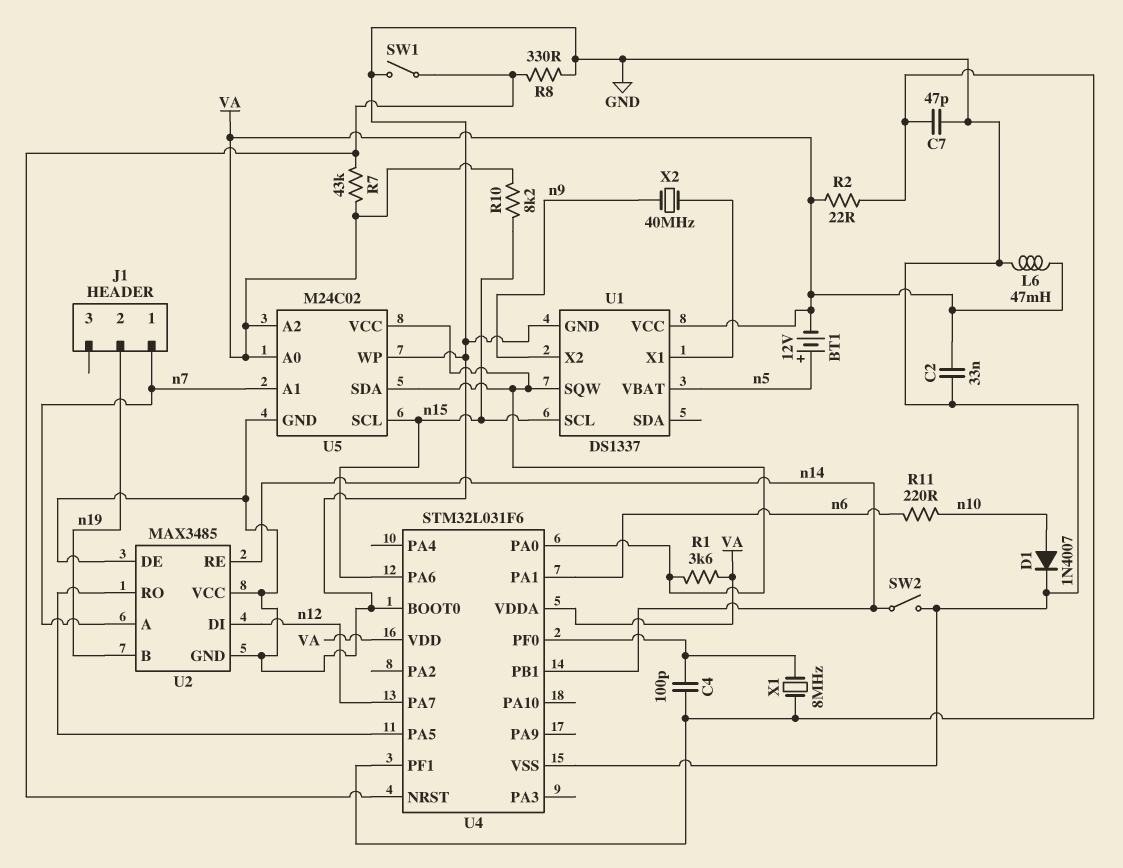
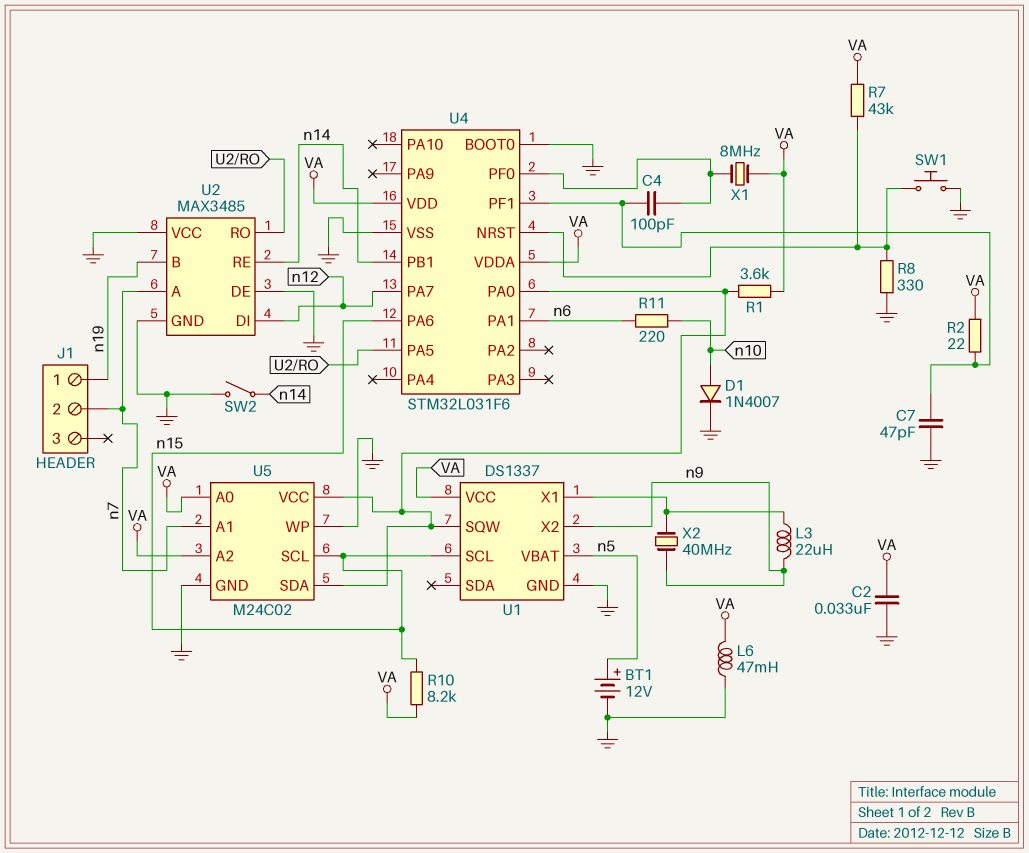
BT1: 12V (plus n5, minus VA) -> 12V (plus n5, minus GND)
J1 pin 1: n7 -> n19
J1 pin 2: n19 -> n7
L3: none -> 22uH (U1/X1, n9)
SW1: switch (GND, U4/NRST) -> button (GND, U4/NRST)
X1: 8MHz (U4/PF0, U4/PF1) -> 8MHz (U4/PF0, VA)

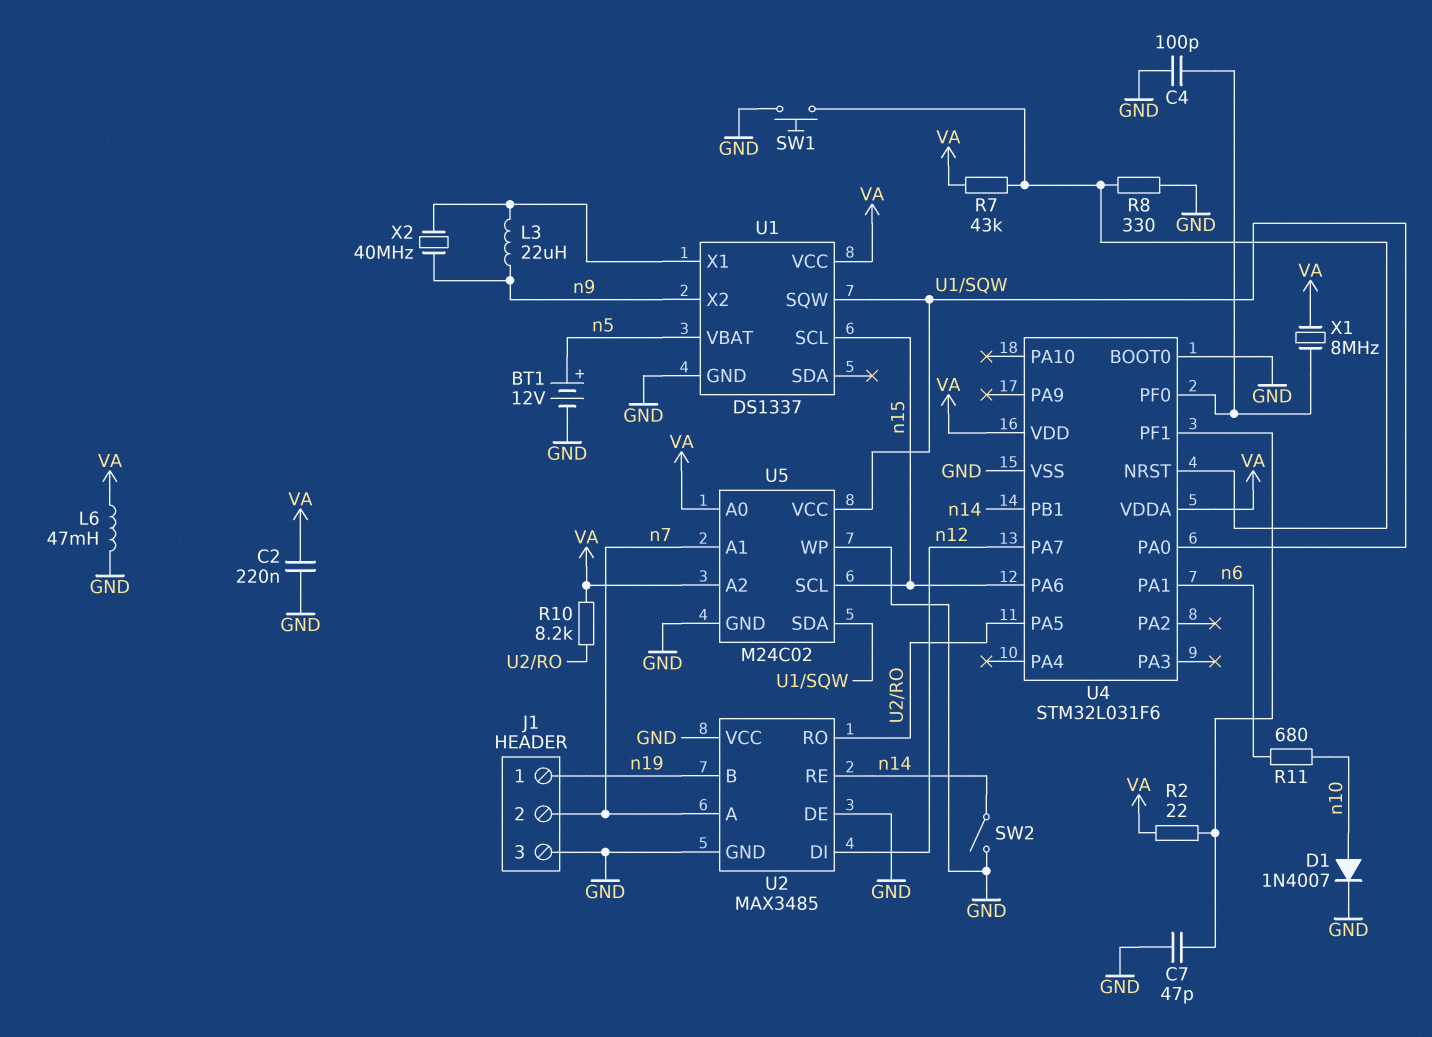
C2: 33nF (GND, VA) -> 220nF (GND, VA)
C4: 100pF (U4/PF0, U4/PF1) -> 100pF (GND, U4/PF0)
J1 pin 3: none -> GND
R1: 3.6k (U1/SQW, VA) -> none
R10: 8.2k (VA, n15) -> 8.2k (U2/RO, VA)
R11: 220 (n6, n10) -> 680 (n6, n10)

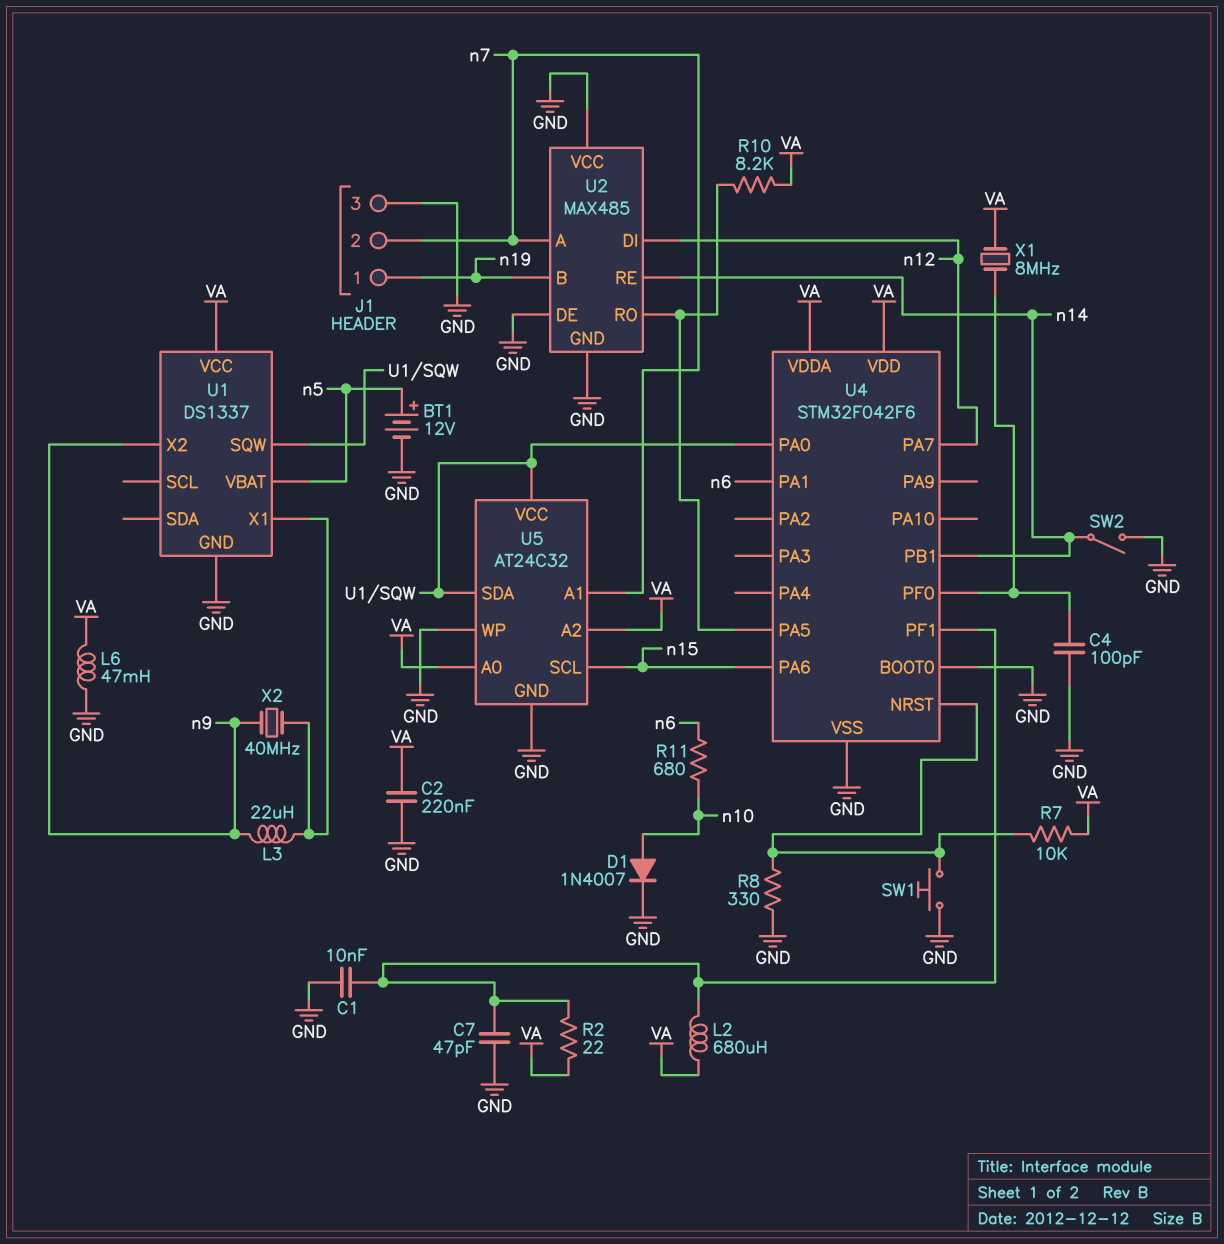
C1: none -> 10nF (GND, U4/PF1)
L2: none -> 680uH (U4/PF1, VA)
R7: 43k (U4/NRST, VA) -> 10k (U4/NRST, VA)
U1 pin SCL: n15 -> none
U2: MAX3485 -> MAX485
U4: STM32L031F6 -> STM32F042F6
U5: M24C02 -> AT24C32

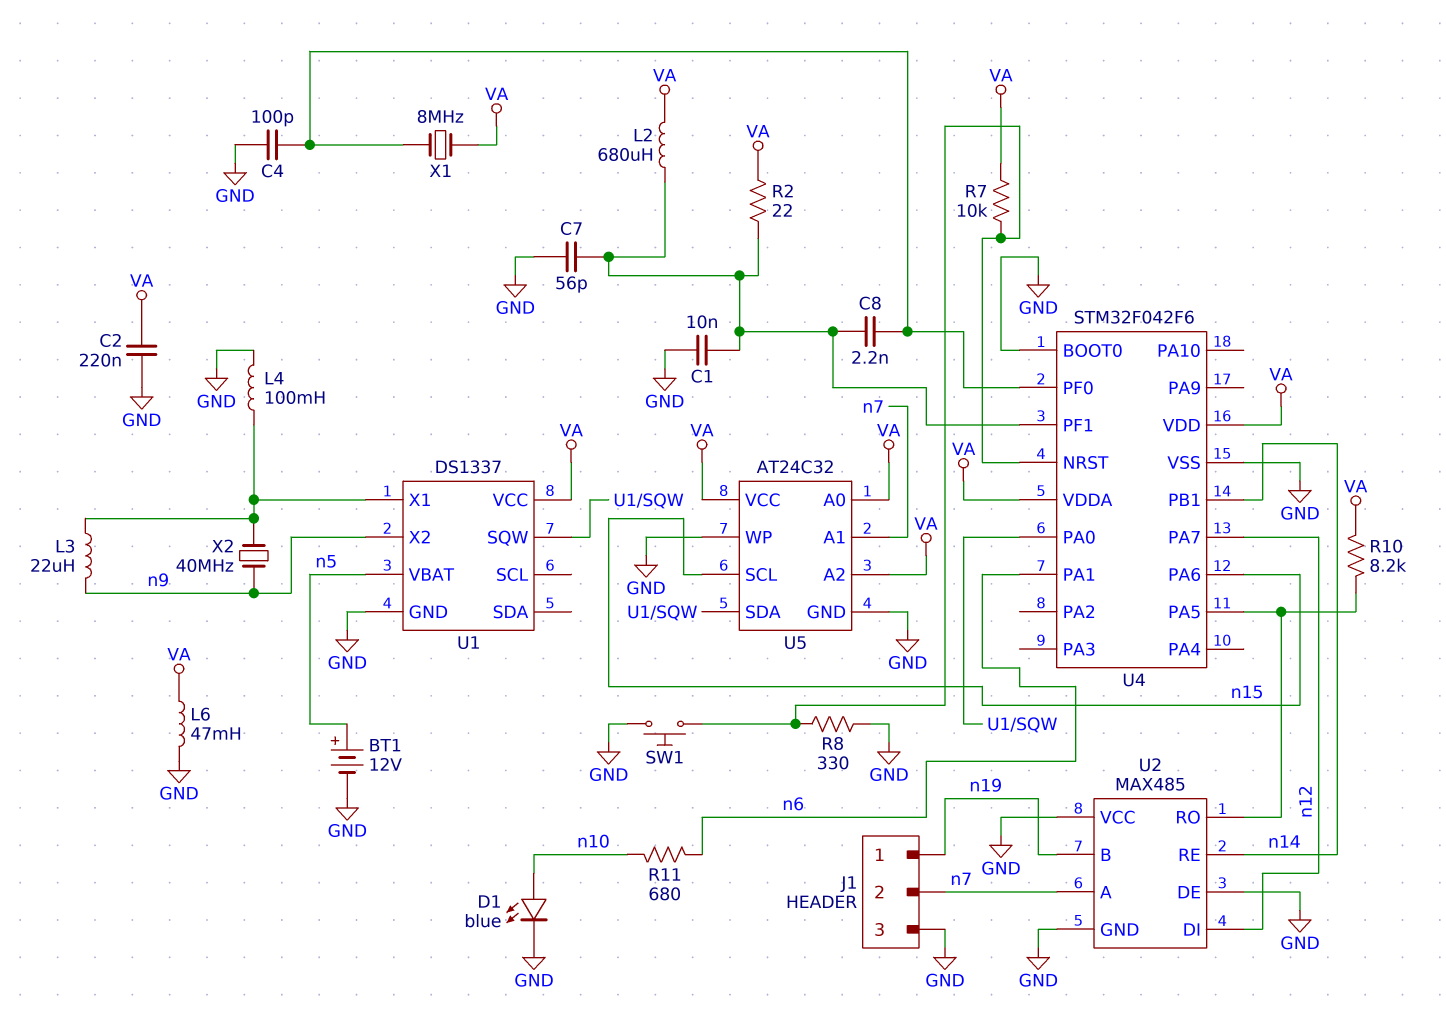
C7: 47pF (GND, U4/PF1) -> 56pF (GND, U4/PF1)
C8: none -> 2.2nF (U4/PF0, U4/PF1)
D1: diode 1N4007 (A n10, K GND) -> LED blue (A n10, K GND)
L4: none -> 100mH (GND, U1/X1)
SW2: switch (GND, n14) -> none
U5 pin VCC: U1/SQW -> VA

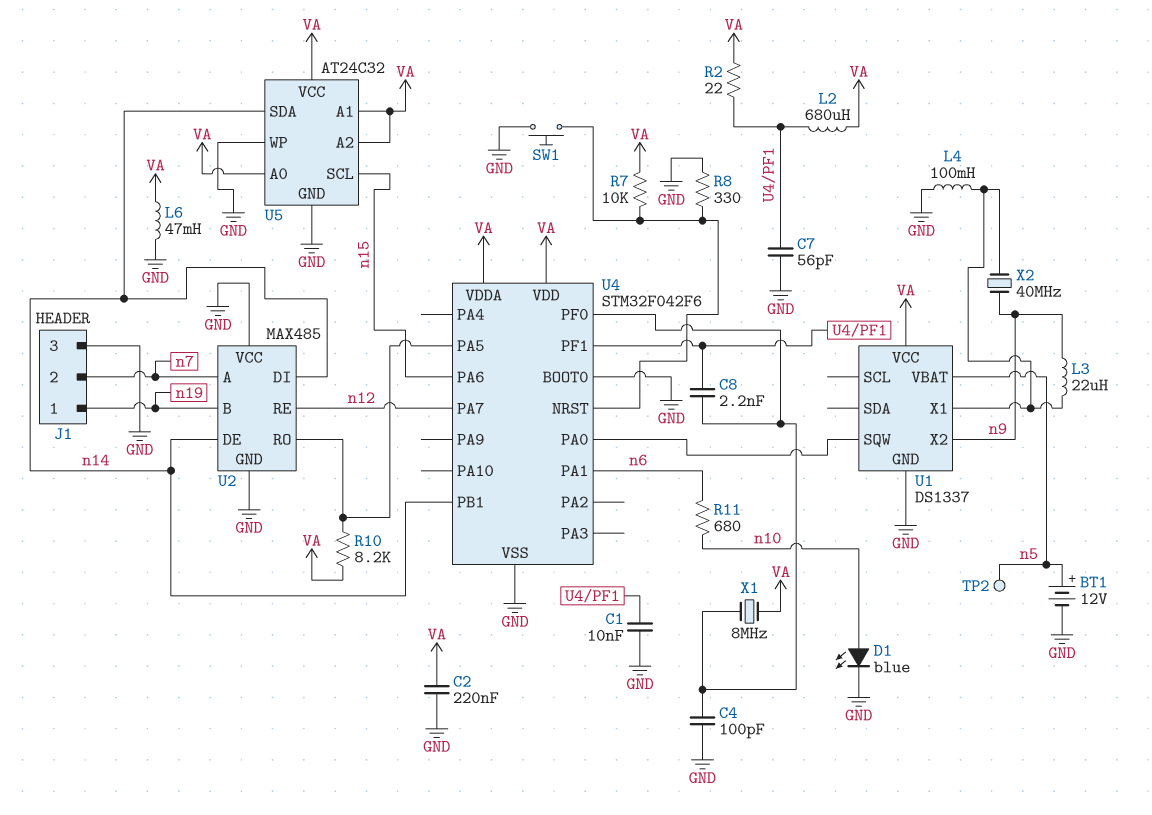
TP2: none -> test point (n5)
U2 pin DE: GND -> n14
U2 pin DI: n12 -> n14
U2 pin RE: n14 -> n12
U5 pin A1: n7 -> VA
U5 pin SDA: U1/SQW -> n14

